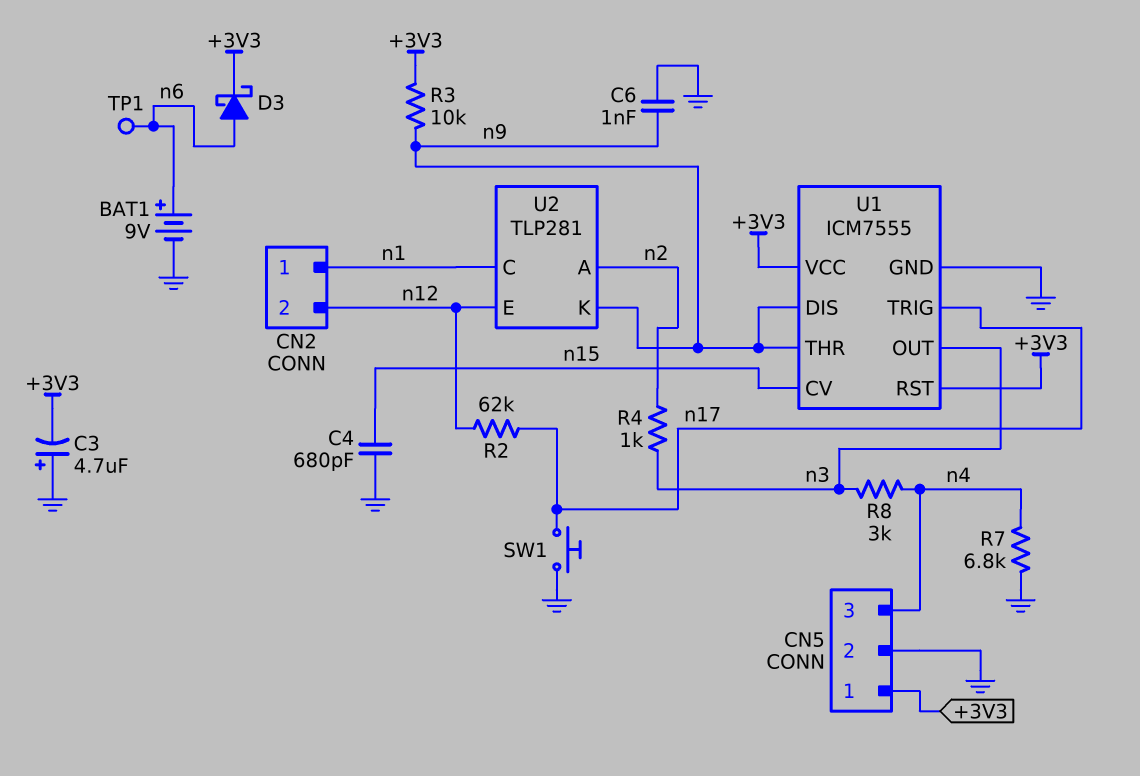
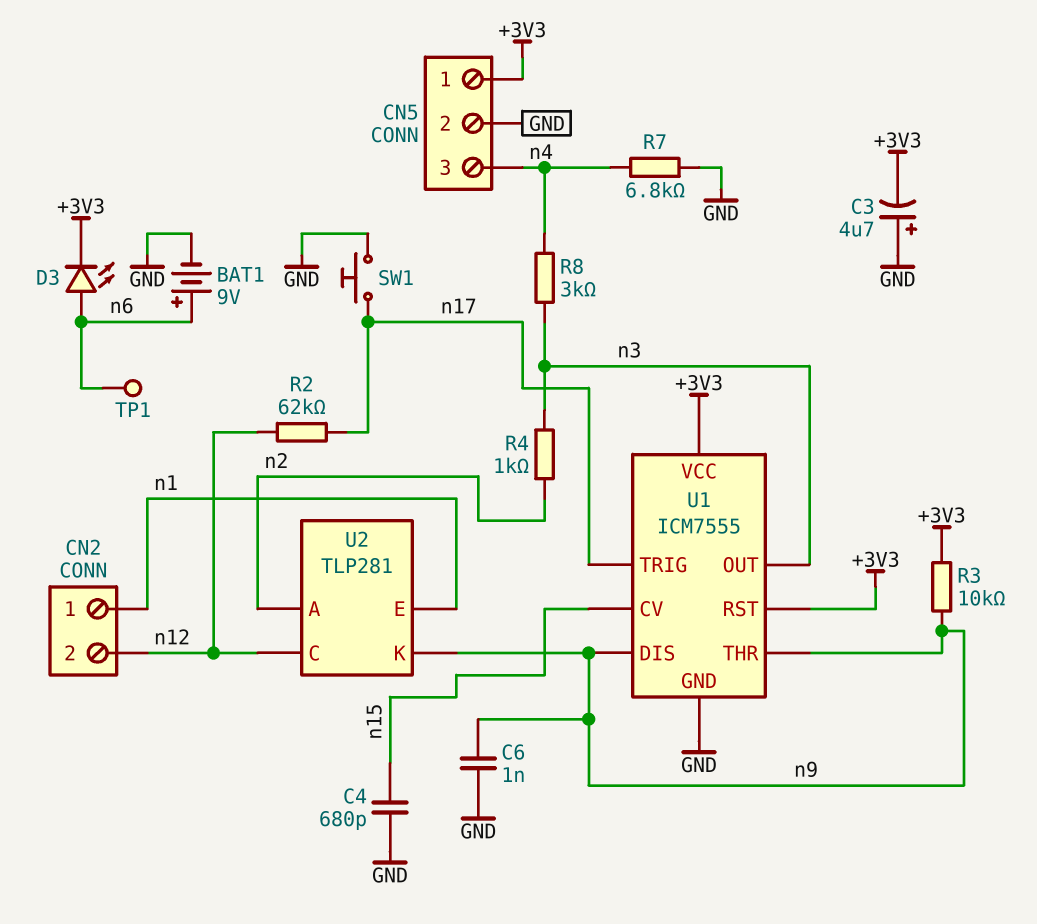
D3: schottky (A n6, K +3V3) -> LED (A n6, K +3V3)
U2 pin C: n1 -> n12
U2 pin E: n12 -> n1

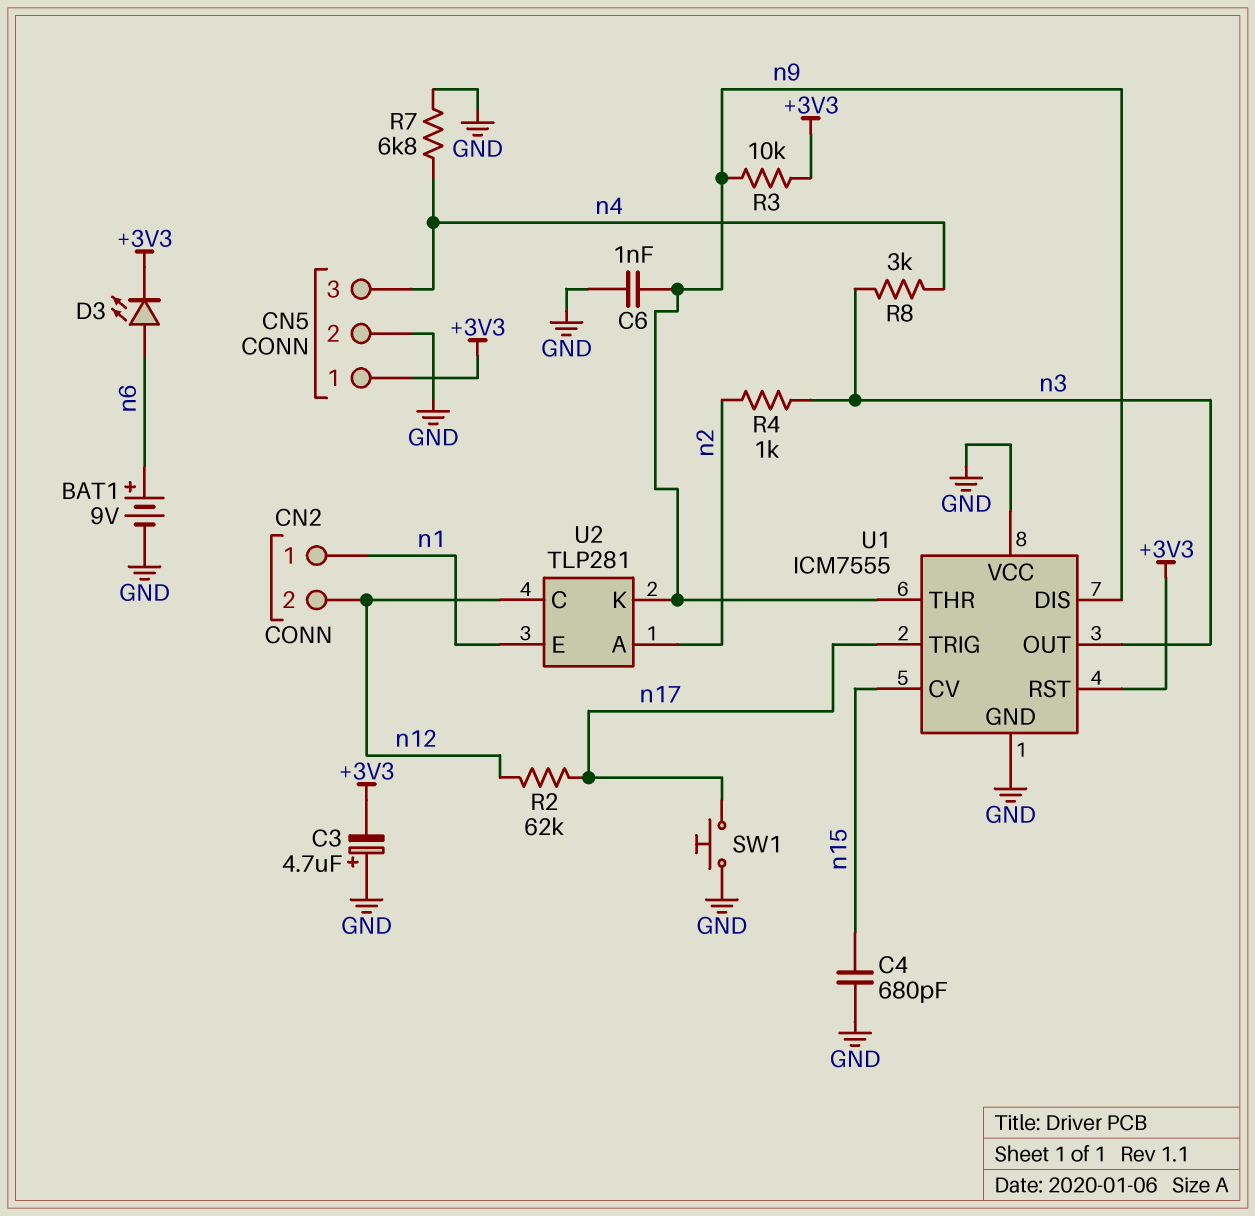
TP1: test point (n6) -> none
U1 pin VCC: +3V3 -> GND

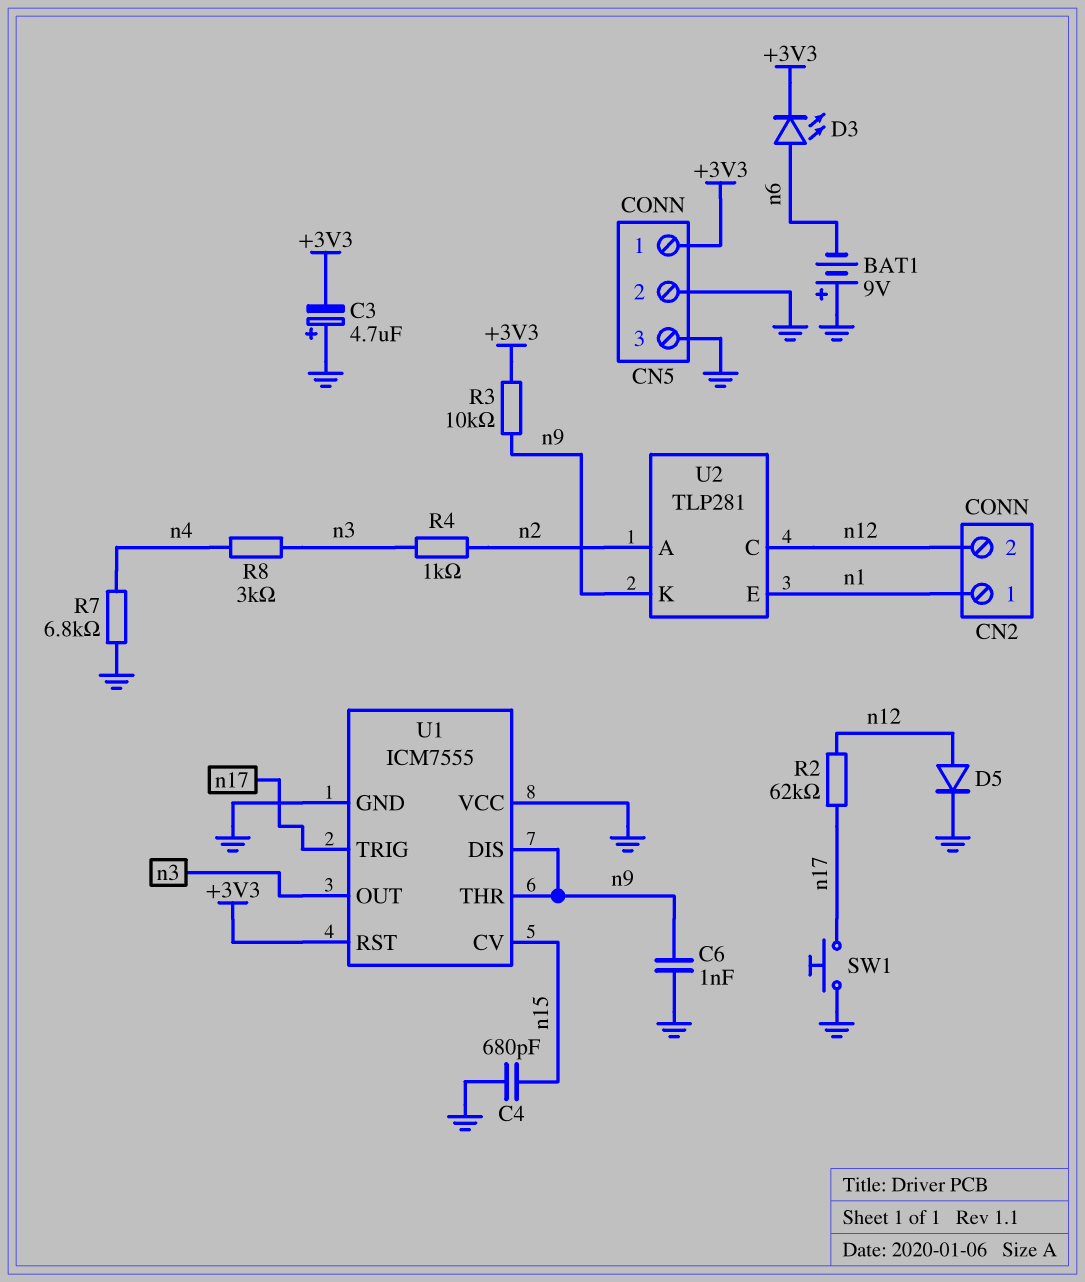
BAT1: 9V (plus n6, minus GND) -> 9V (plus GND, minus n6)
CN5 pin 3: n4 -> GND
D5: none -> diode (A n12, K GND)

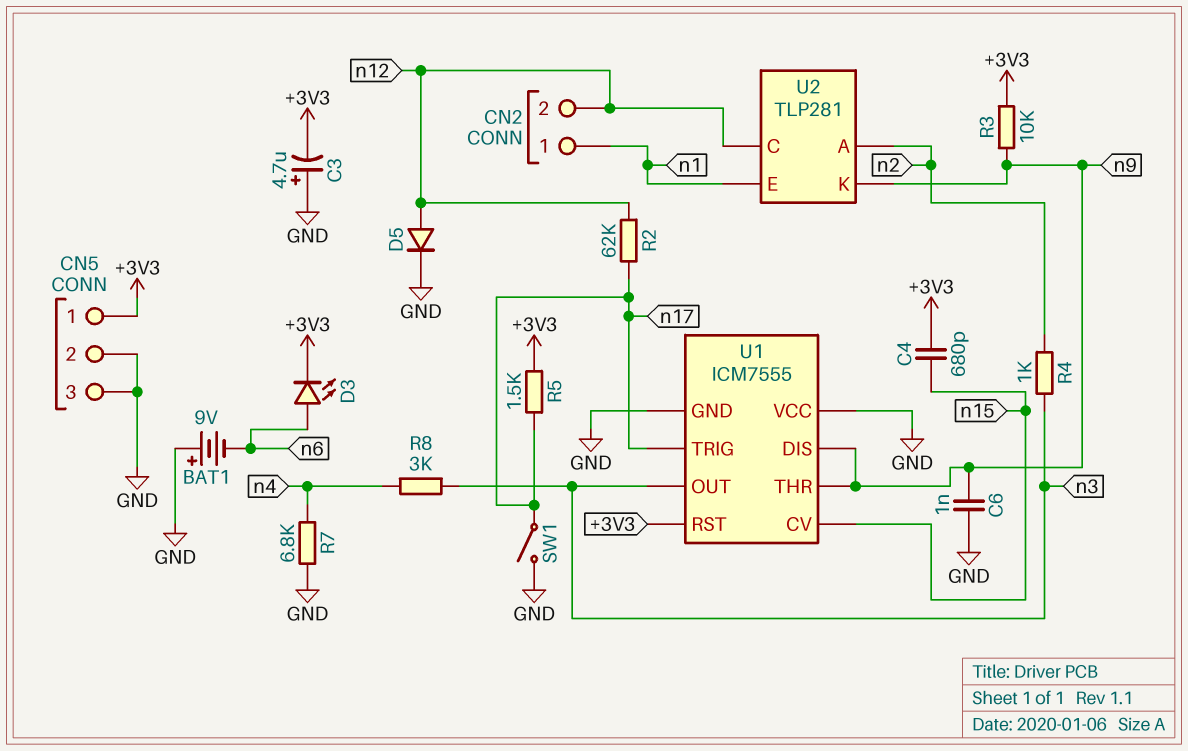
C4: 680pF (GND, n15) -> 680pF (+3V3, n15)
R5: none -> 1.5k (+3V3, n17)
SW1: button (GND, n17) -> switch (GND, n17)

